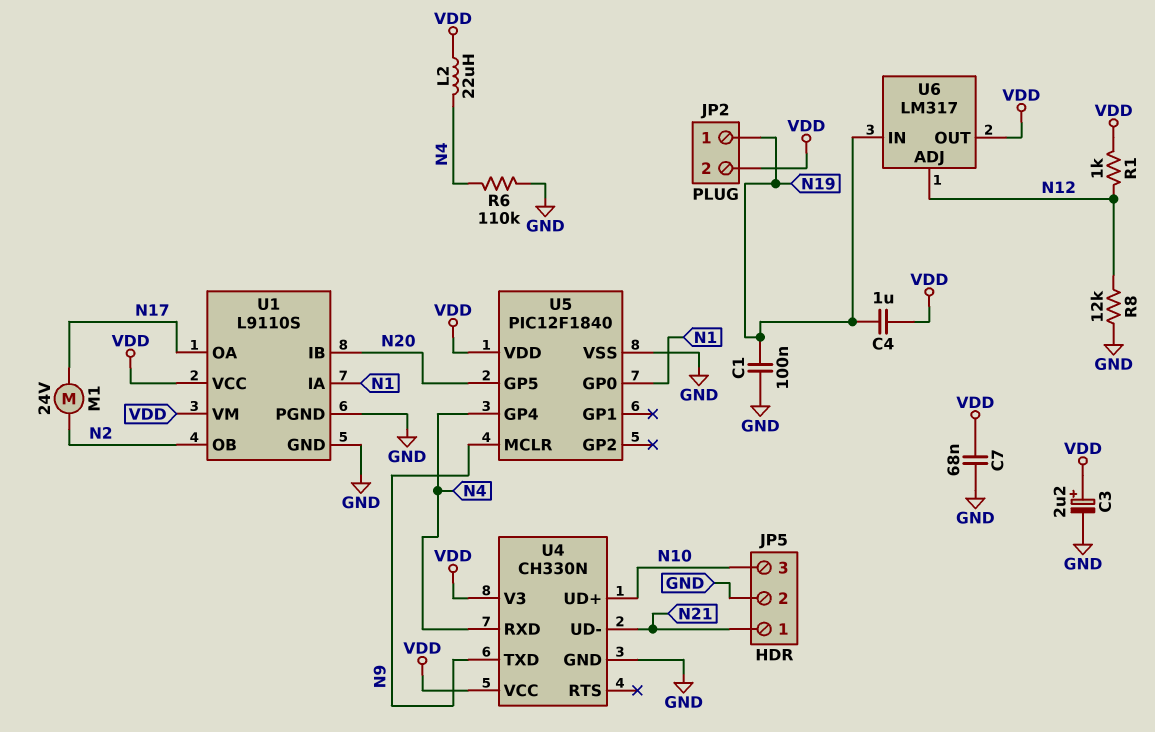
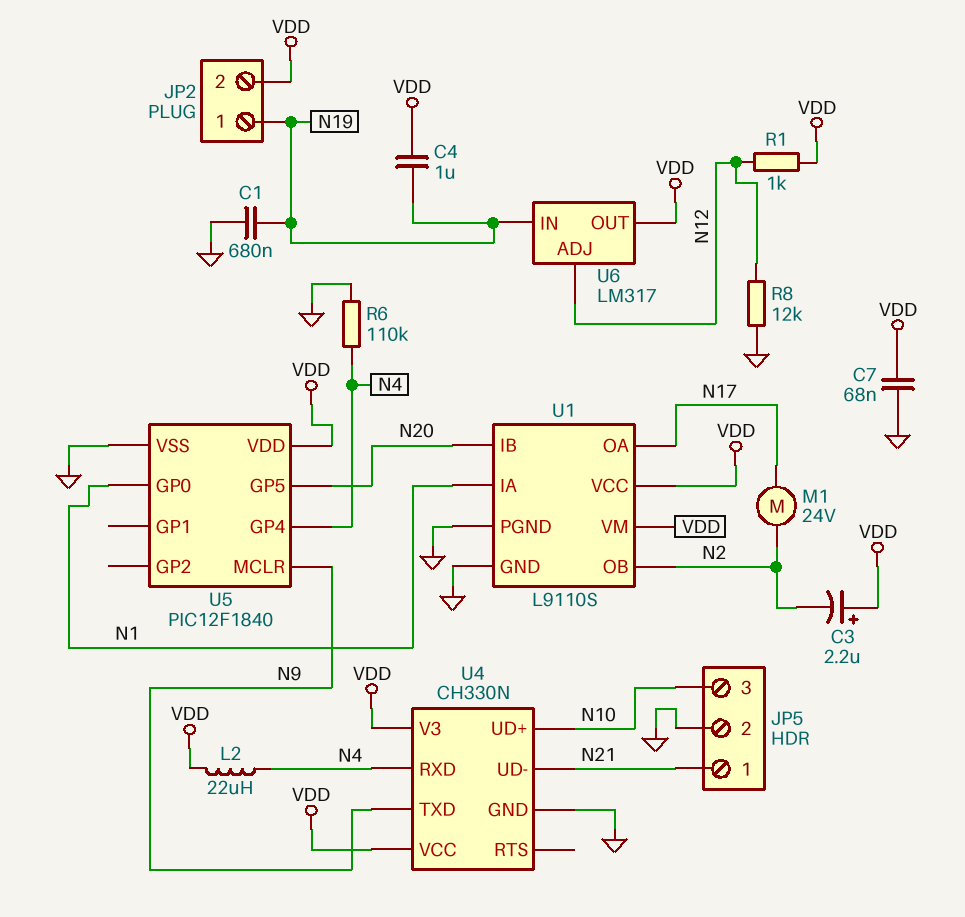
C1: 100nF (GND, N19) -> 680nF (GND, N19)
C3: 2.2uF (plus VDD, minus GND) -> 2.2uF (plus VDD, minus N2)

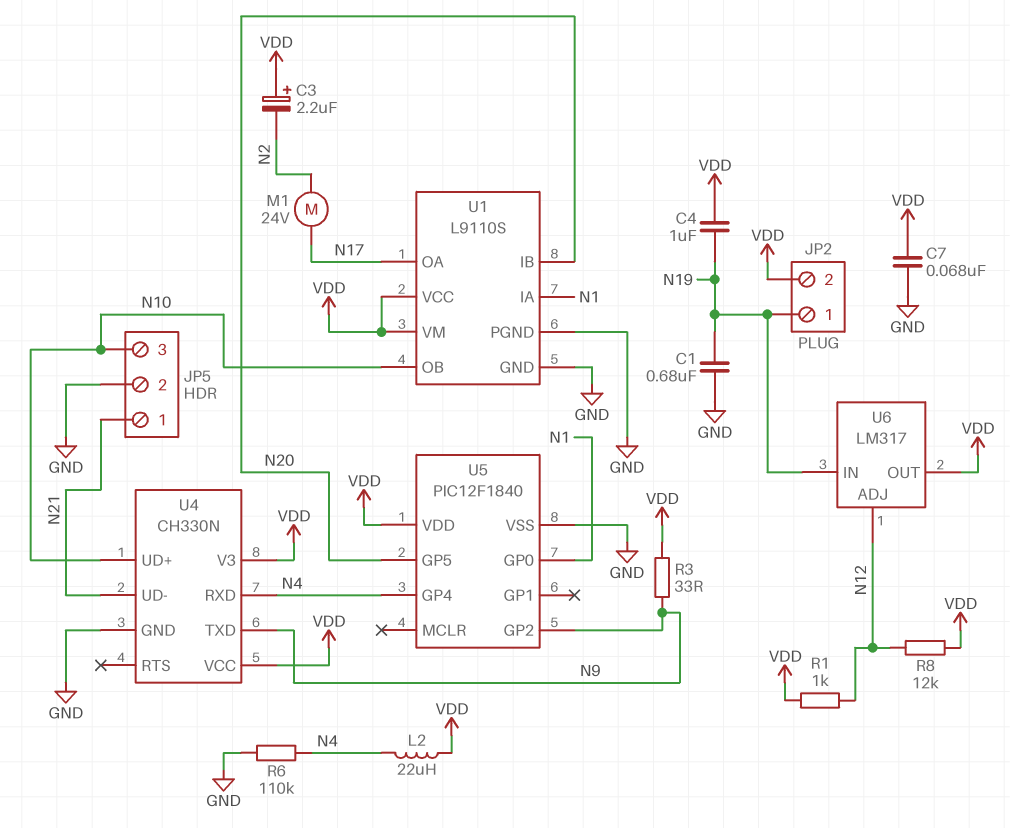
R3: none -> 33 (N9, VDD)
R8: 12k (GND, N12) -> 12k (N12, VDD)
U1 pin OB: N2 -> N10
U5 pin GP2: none -> N9
U5 pin MCLR: N9 -> none

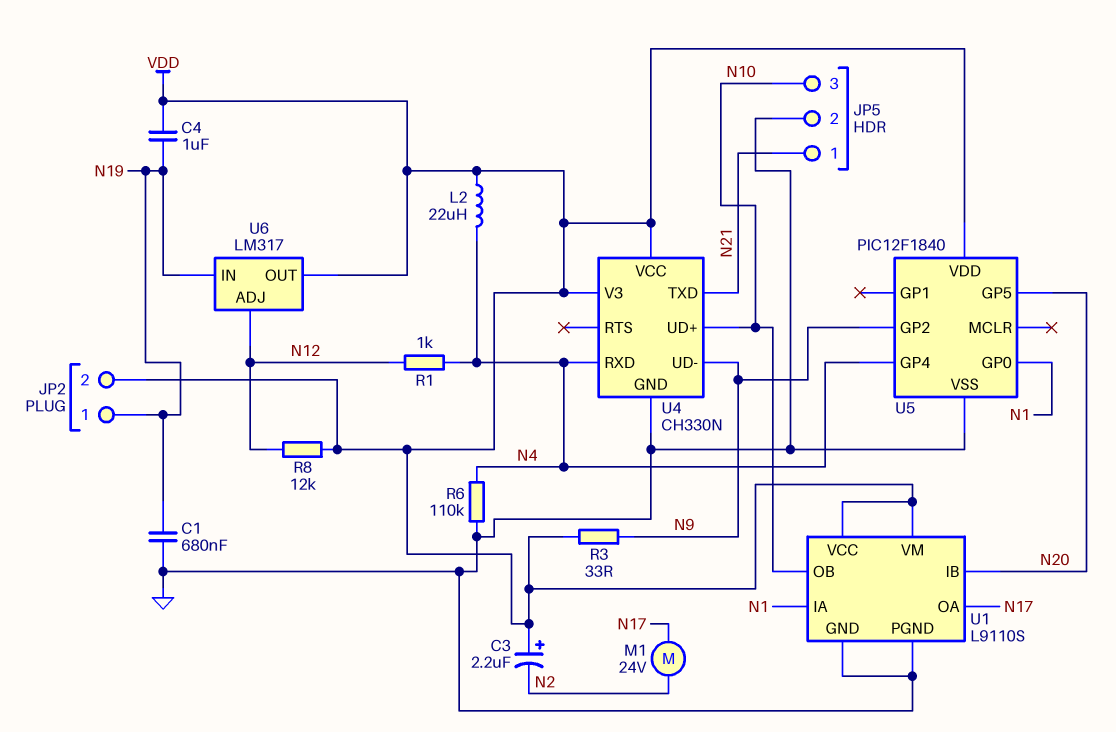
C7: 68nF (GND, VDD) -> none
R1: 1k (N12, VDD) -> 1k (N4, N12)
U4 pin TXD: N9 -> N21
U4 pin UD-: N21 -> N9

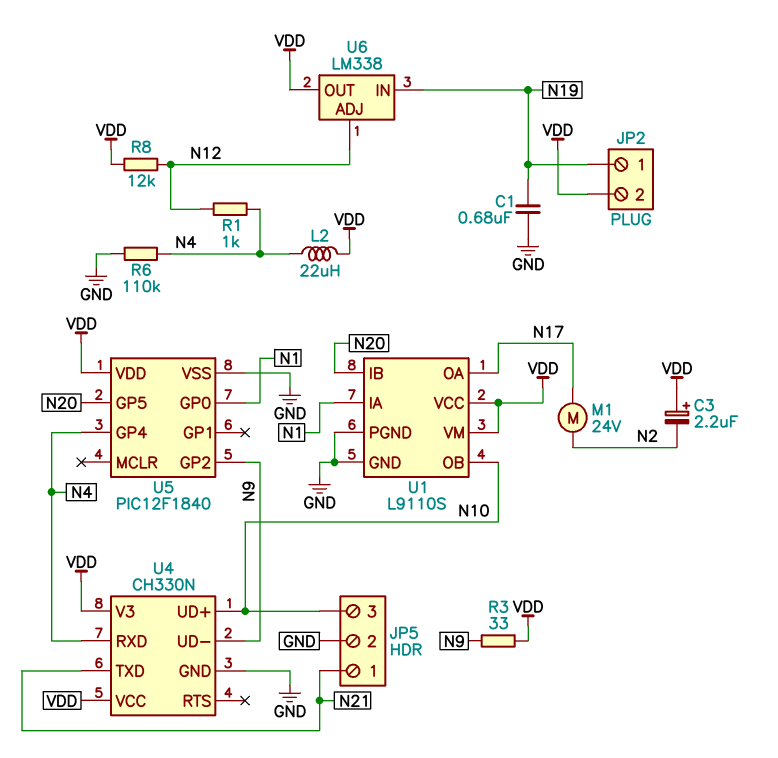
C4: 1uF (N19, VDD) -> none
U6: LM317 -> LM338

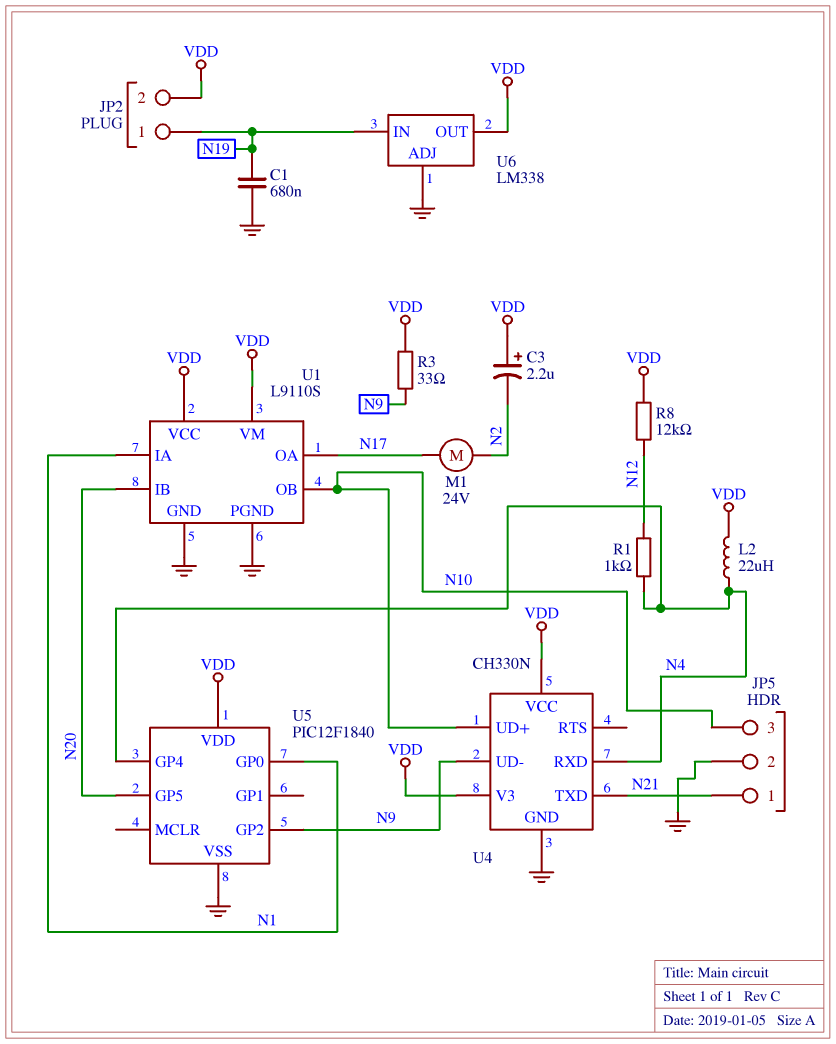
R6: 110k (GND, N4) -> none
U6 pin ADJ: N12 -> GND

